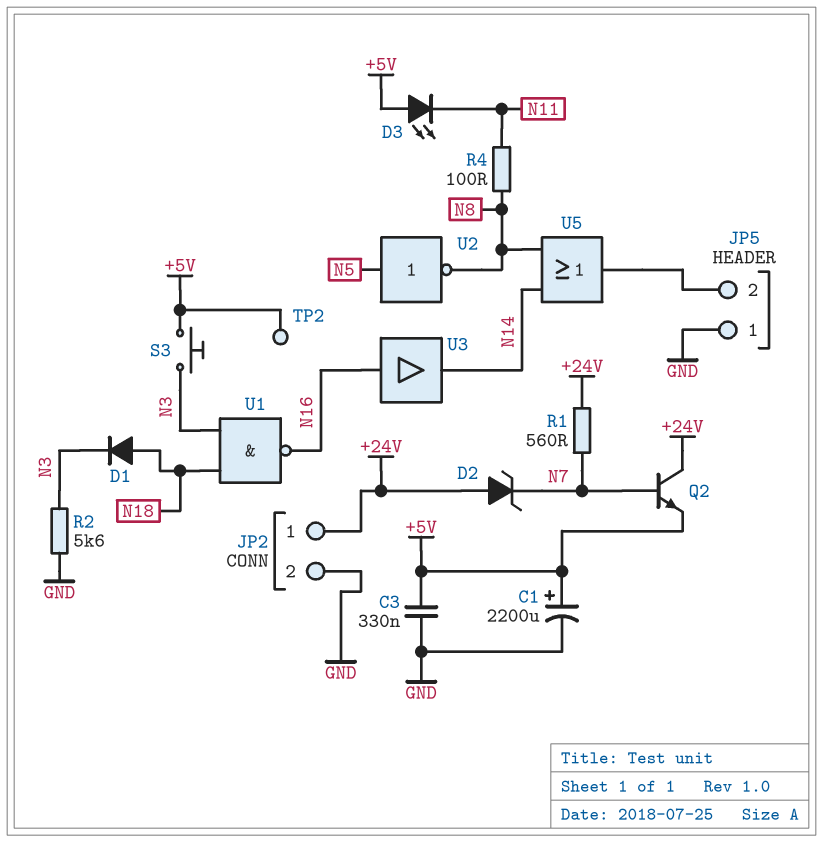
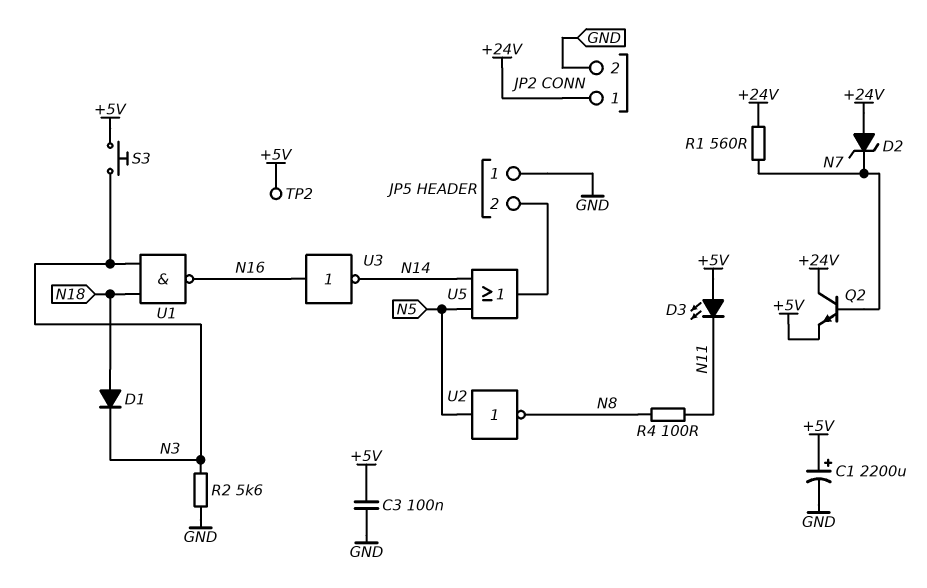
C3: 330nF (+5V, GND) -> 100nF (+5V, GND)
U3: buffer (in N16, out N14) -> NOT (in N16, out N14)
U5: OR (in N8, in N14, out JP5/2) -> OR (in N5, in N14, out JP5/2)

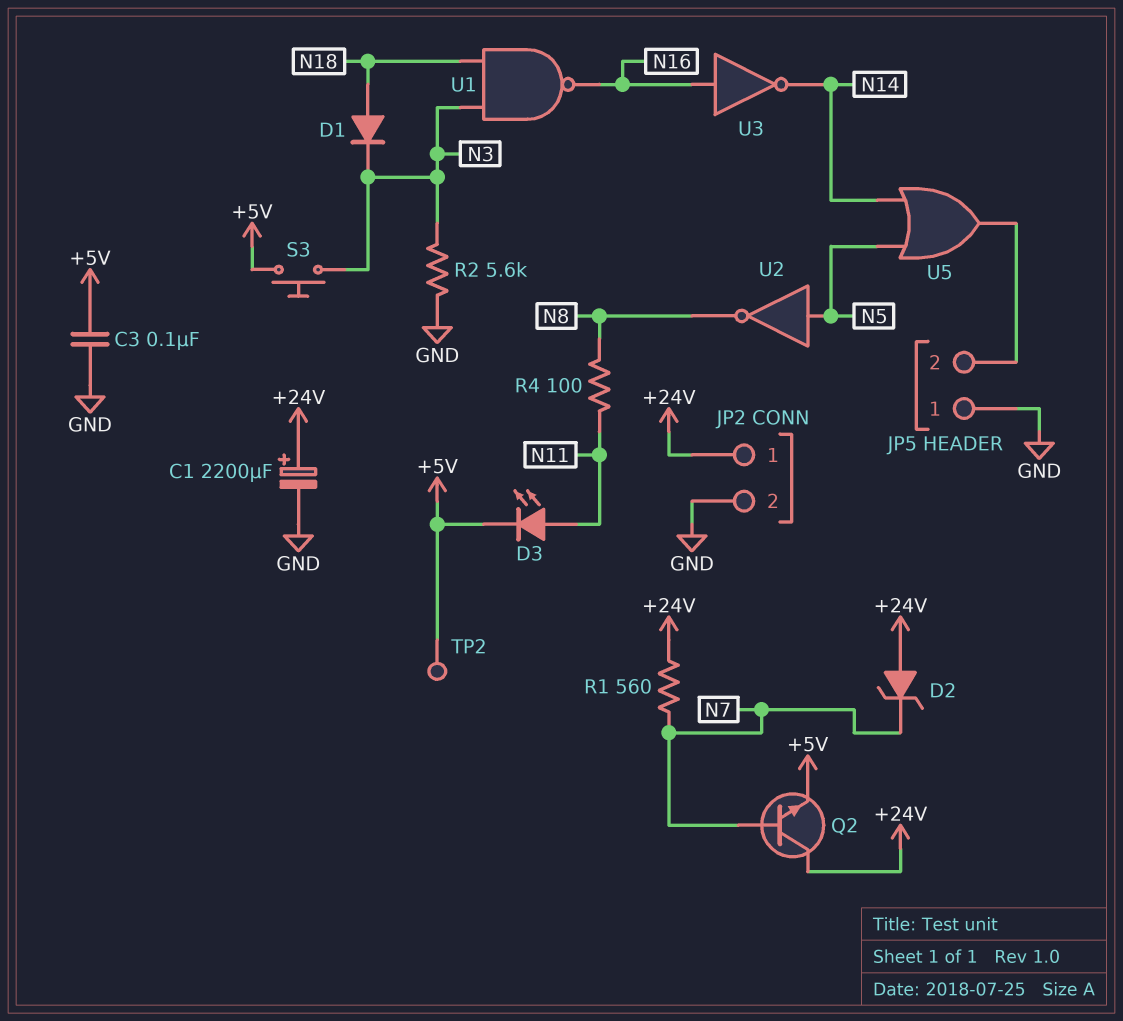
C1: 2200uF (plus +5V, minus GND) -> 2200uF (plus +24V, minus GND)
D3: LED (A +5V, K N11) -> LED (A N11, K +5V)

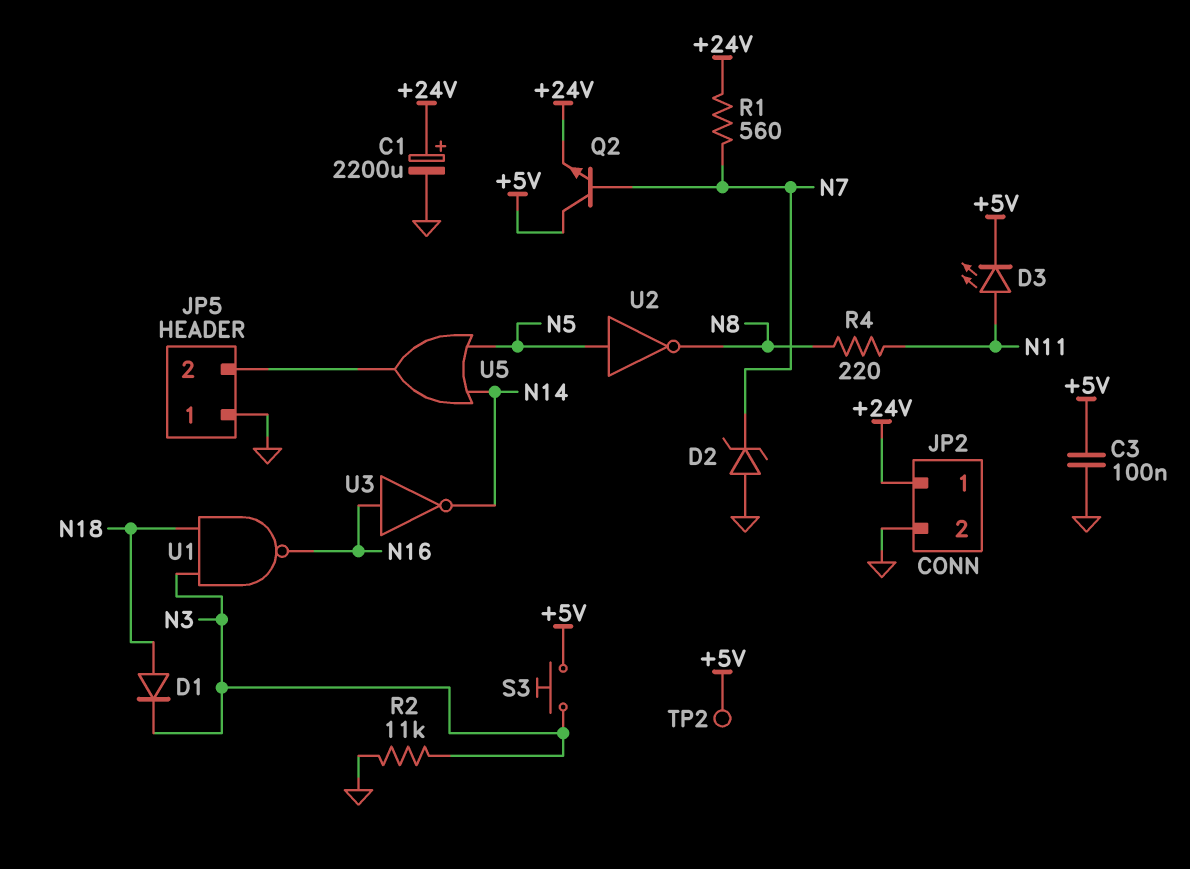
D2: zener (A +24V, K N7) -> zener (A GND, K N7)
Q2: NPN (B N7, C +24V, E +5V) -> NPN (B N7, C +5V, E +24V)
R2: 5.6k (GND, N3) -> 11k (GND, N3)
R4: 100 (N8, N11) -> 220 (N8, N11)

